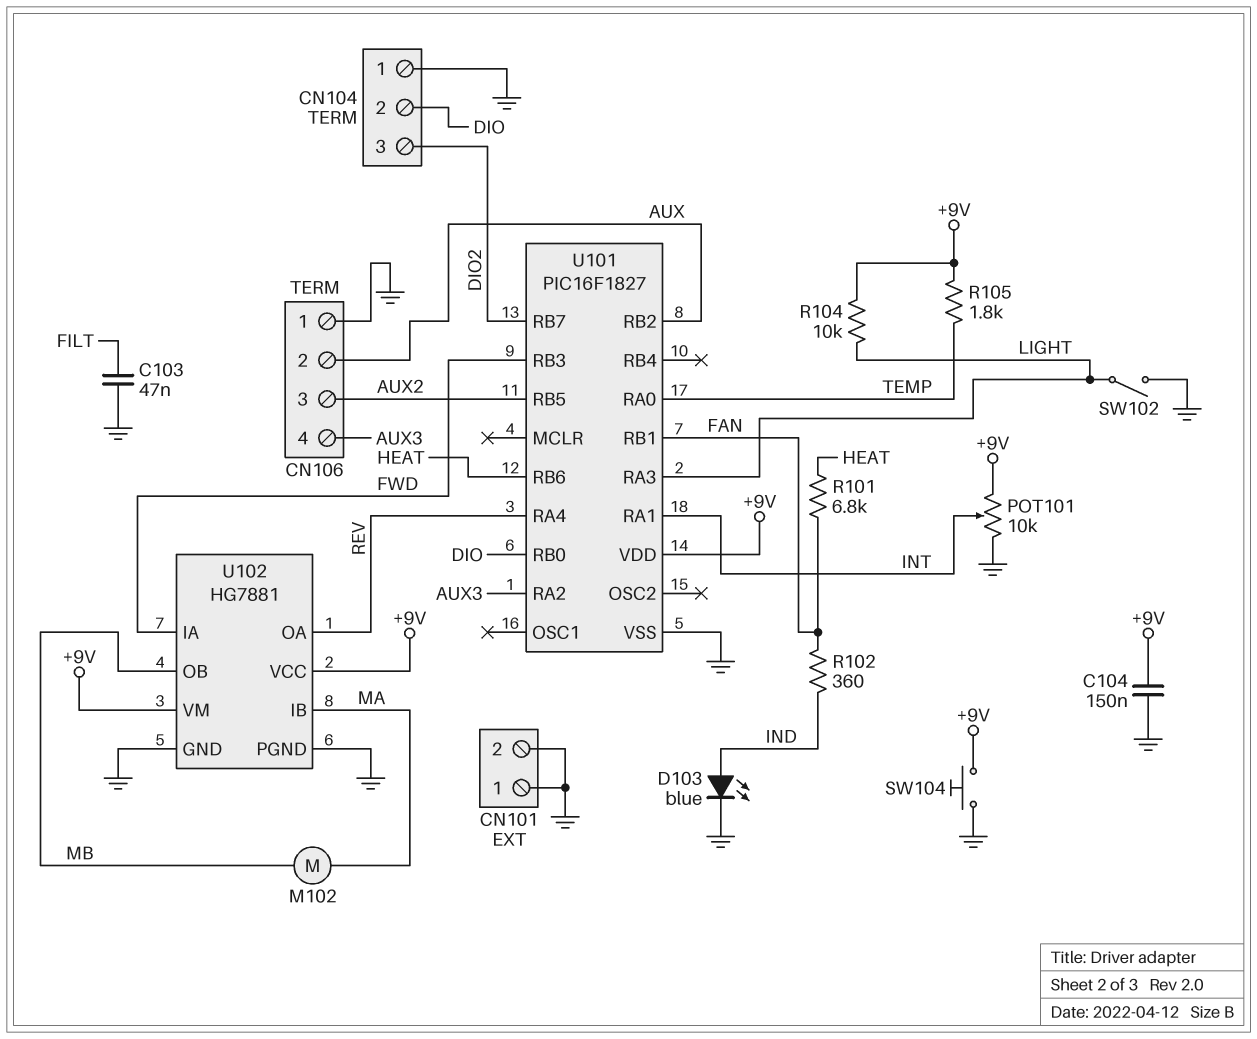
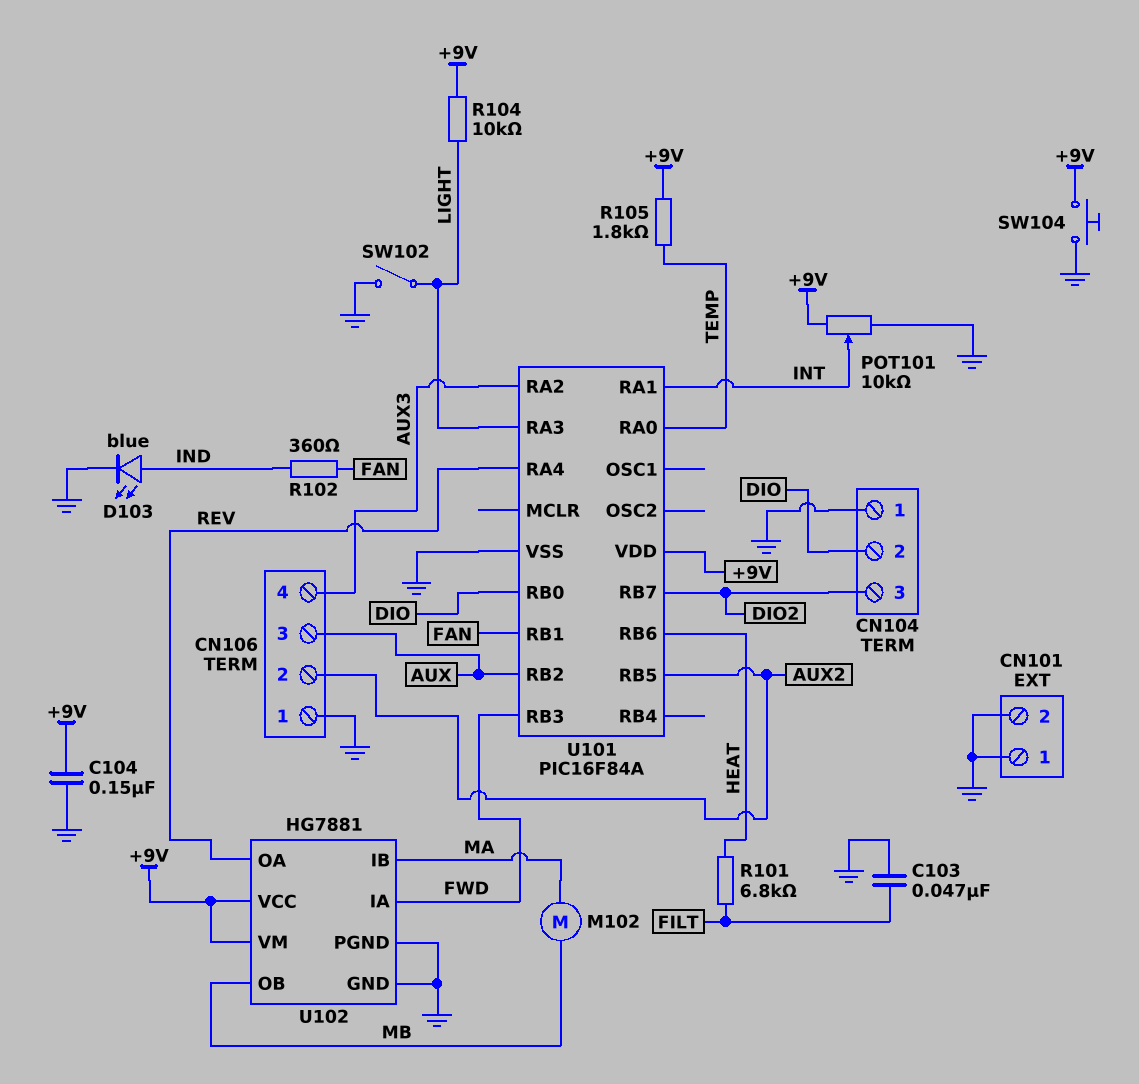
CN106 pin 2: AUX -> AUX2
CN106 pin 3: AUX2 -> AUX
R101: 6.8k (FAN, HEAT) -> 6.8k (FILT, HEAT)
U101: PIC16F1827 -> PIC16F84A

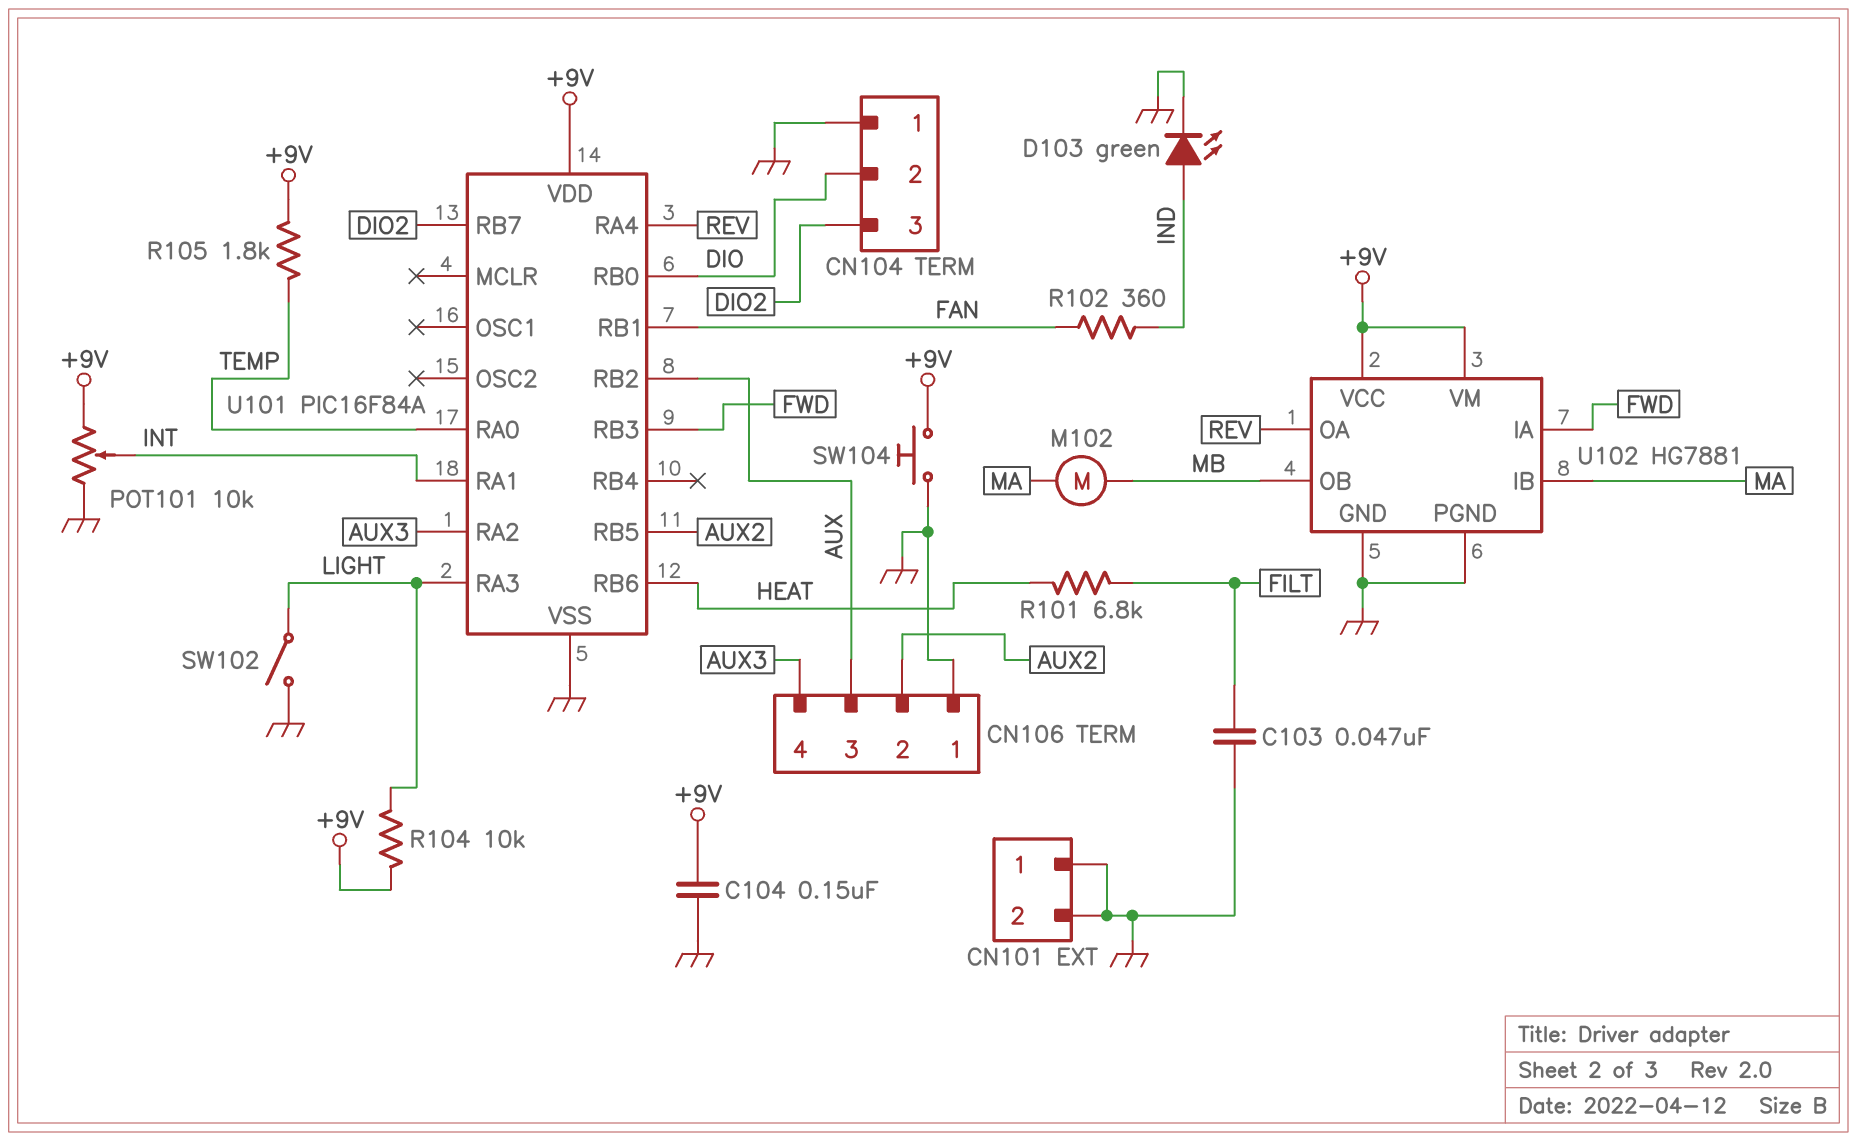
D103: LED blue (A IND, K GND) -> LED green (A IND, K GND)

